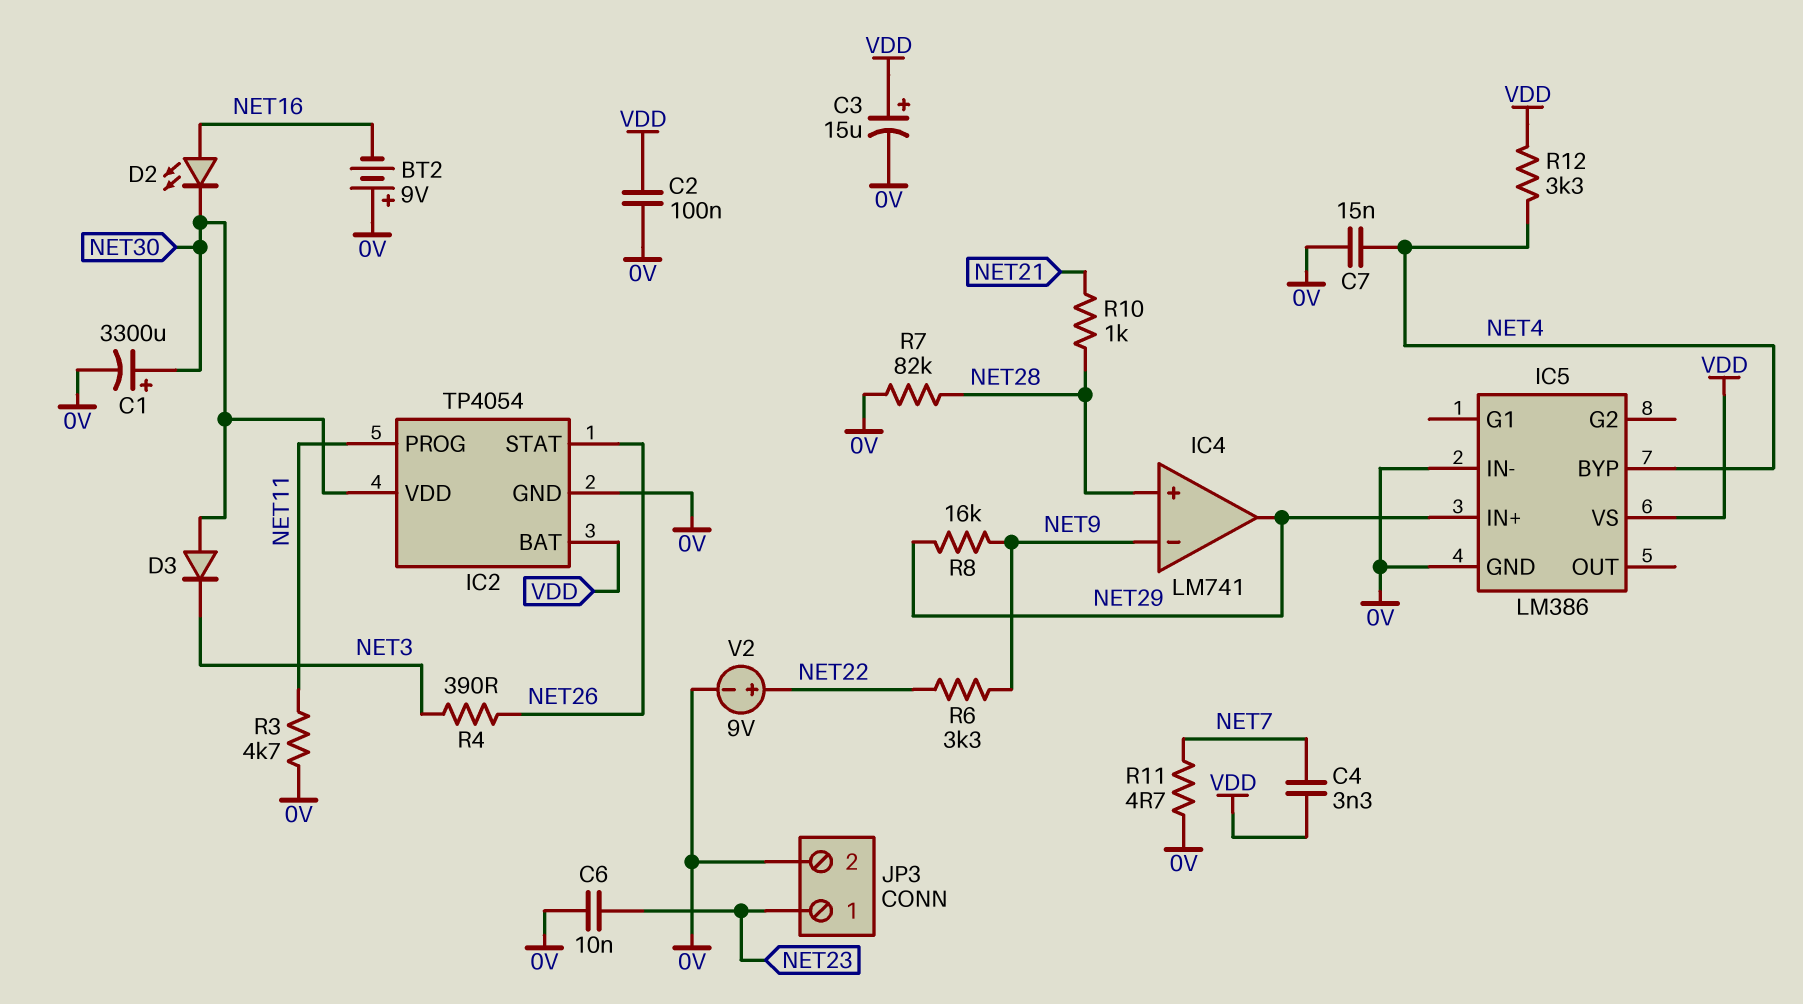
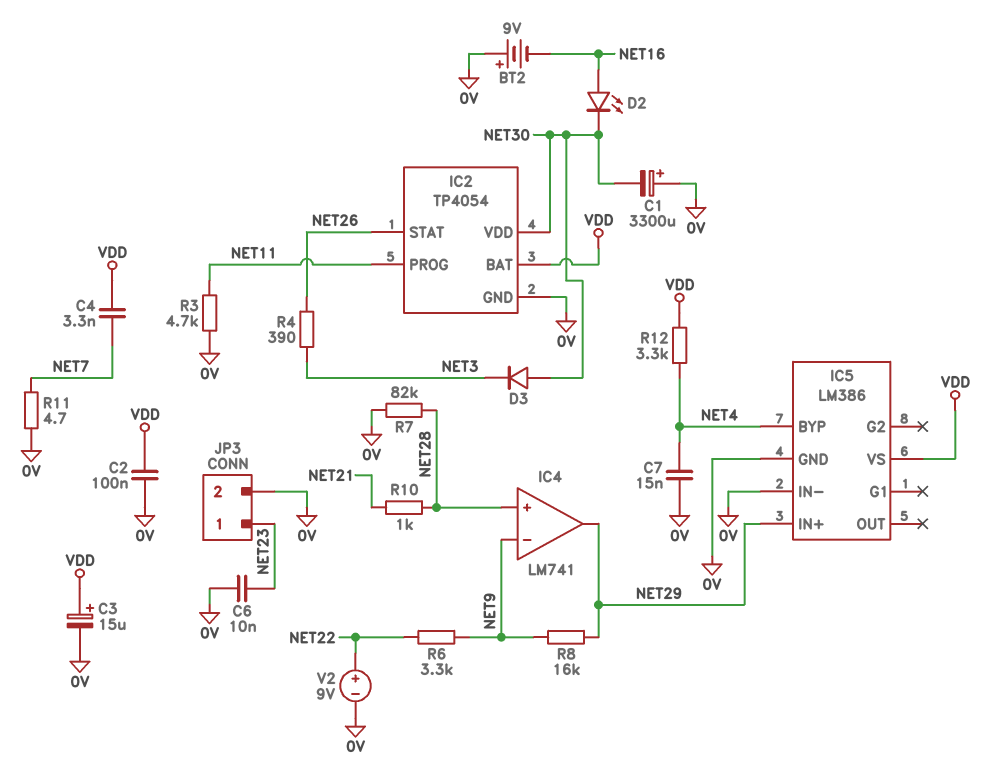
C1: 3300uF (plus NET30, minus 0V) -> 3300uF (plus 0V, minus NET30)

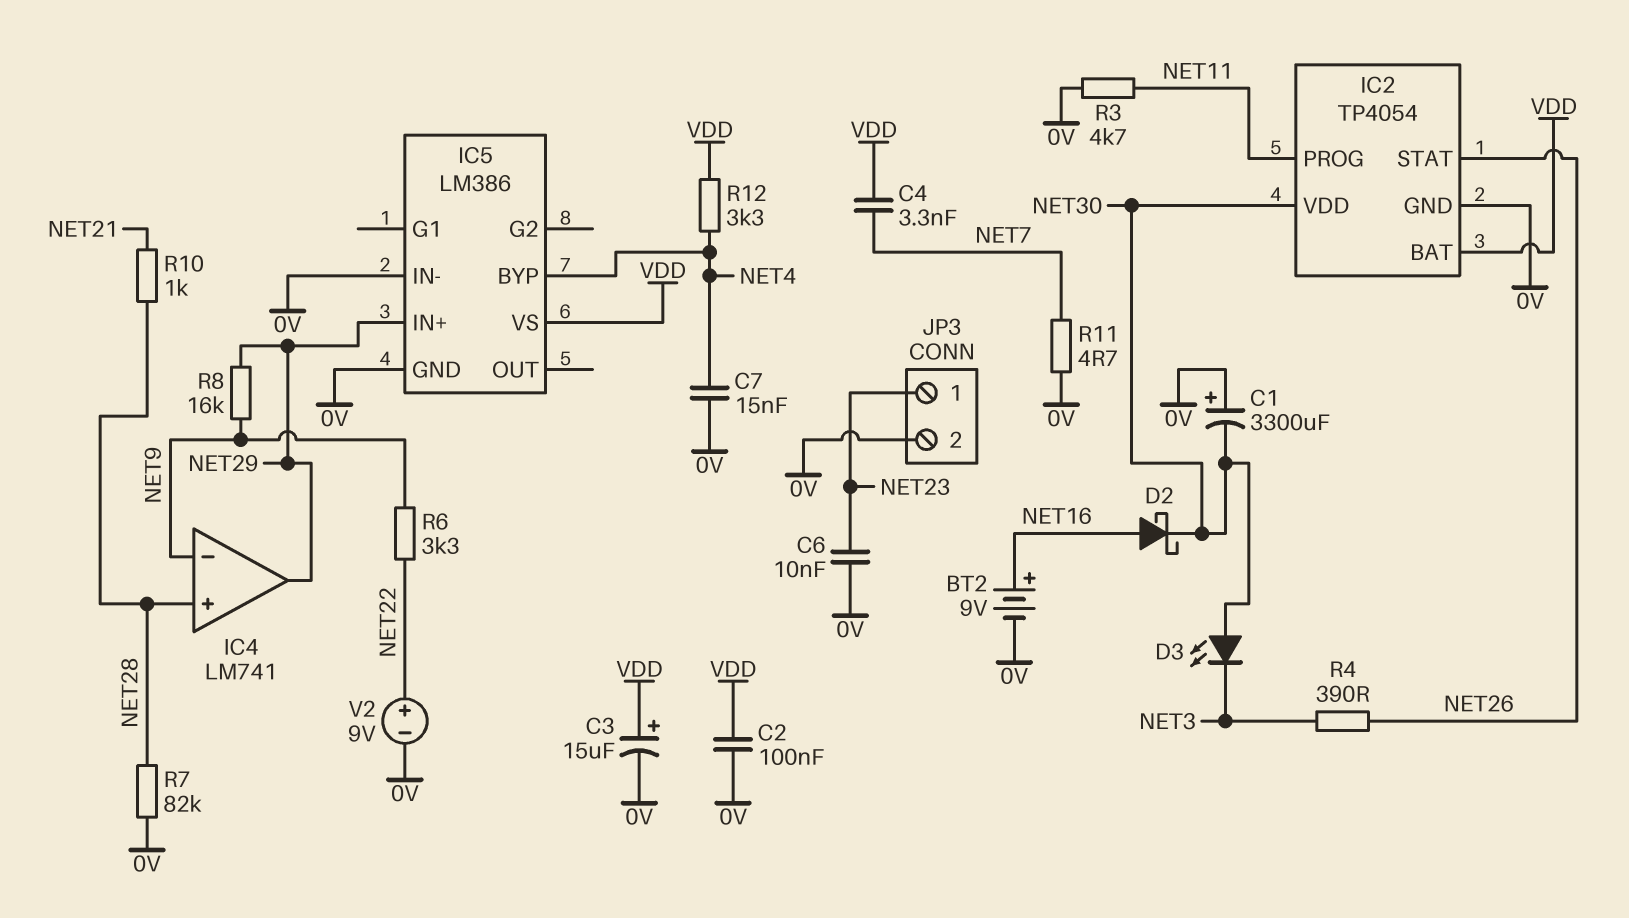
BT2: 9V (plus 0V, minus NET16) -> 9V (plus NET16, minus 0V)
D2: LED (A NET16, K NET30) -> schottky (A NET16, K NET30)
D3: diode (A NET30, K NET3) -> LED (A NET30, K NET3)

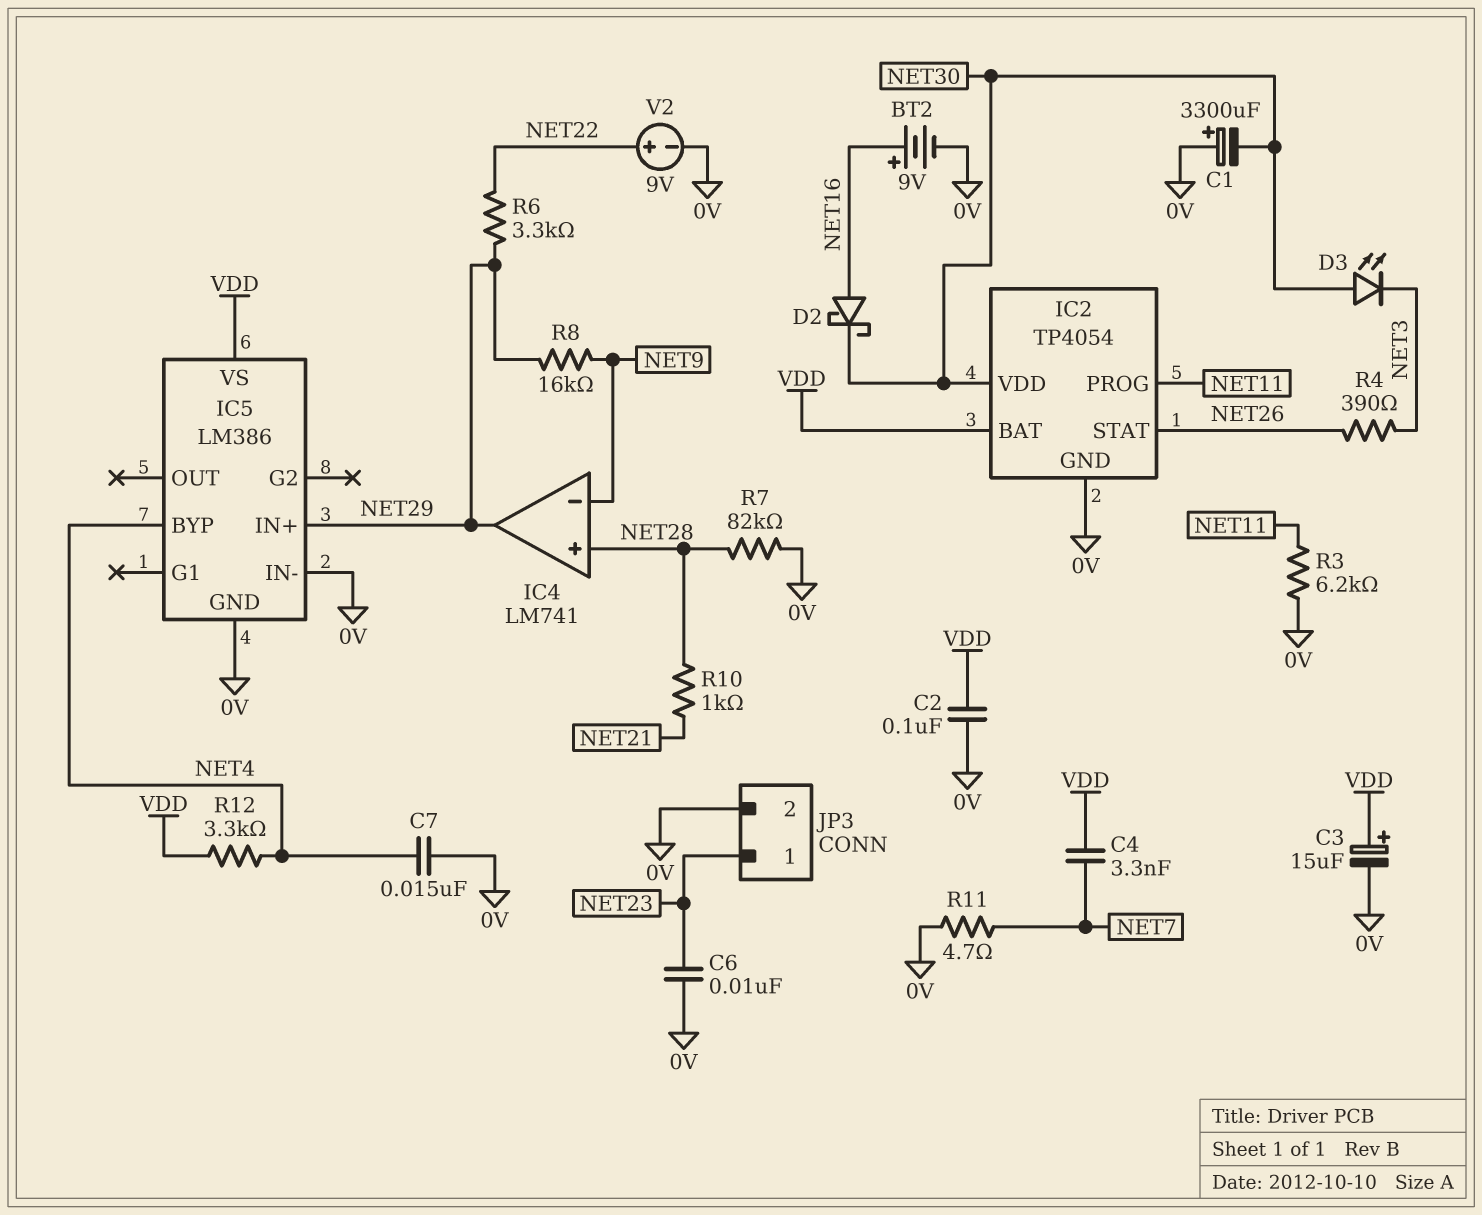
R3: 4.7k (0V, NET11) -> 6.2k (0V, NET11)
R6: 3.3k (NET9, NET22) -> 3.3k (NET22, NET29)

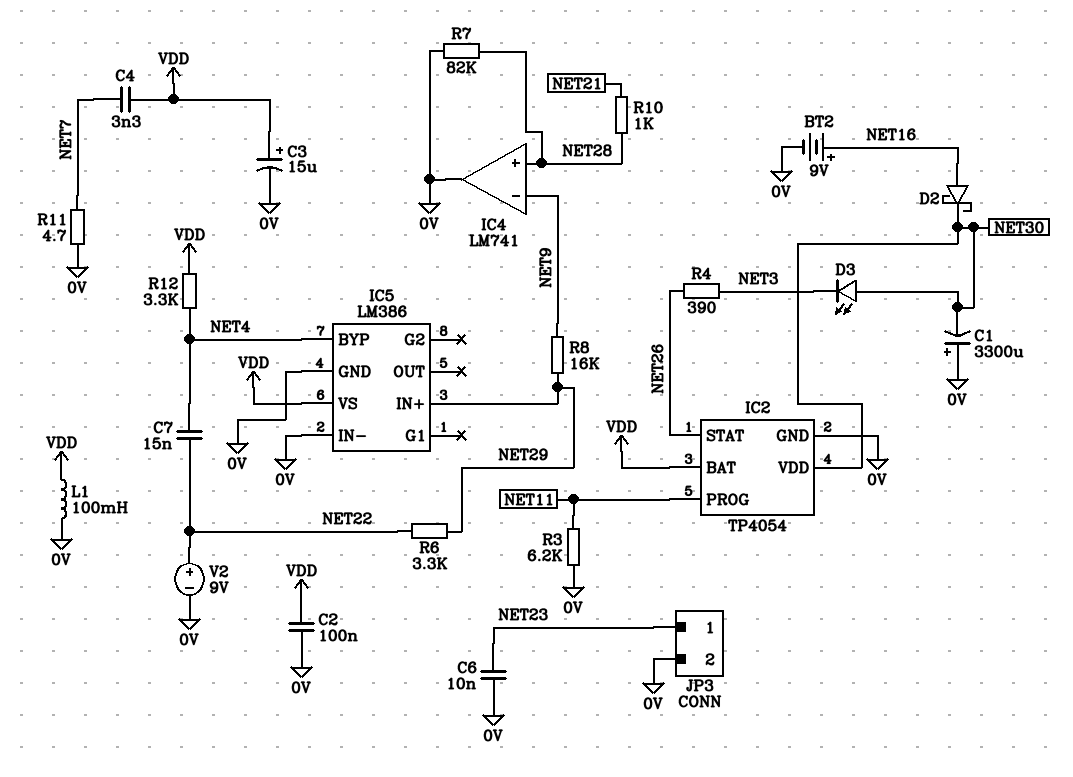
C7: 15nF (0V, NET4) -> 15nF (NET4, NET22)
IC4 pin out: NET29 -> 0V
L1: none -> 100mH (0V, VDD)

